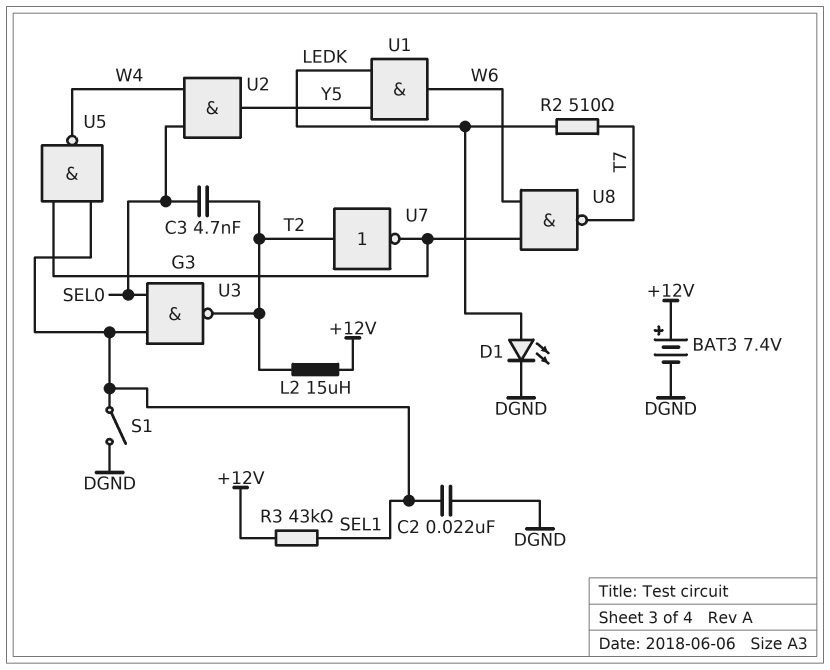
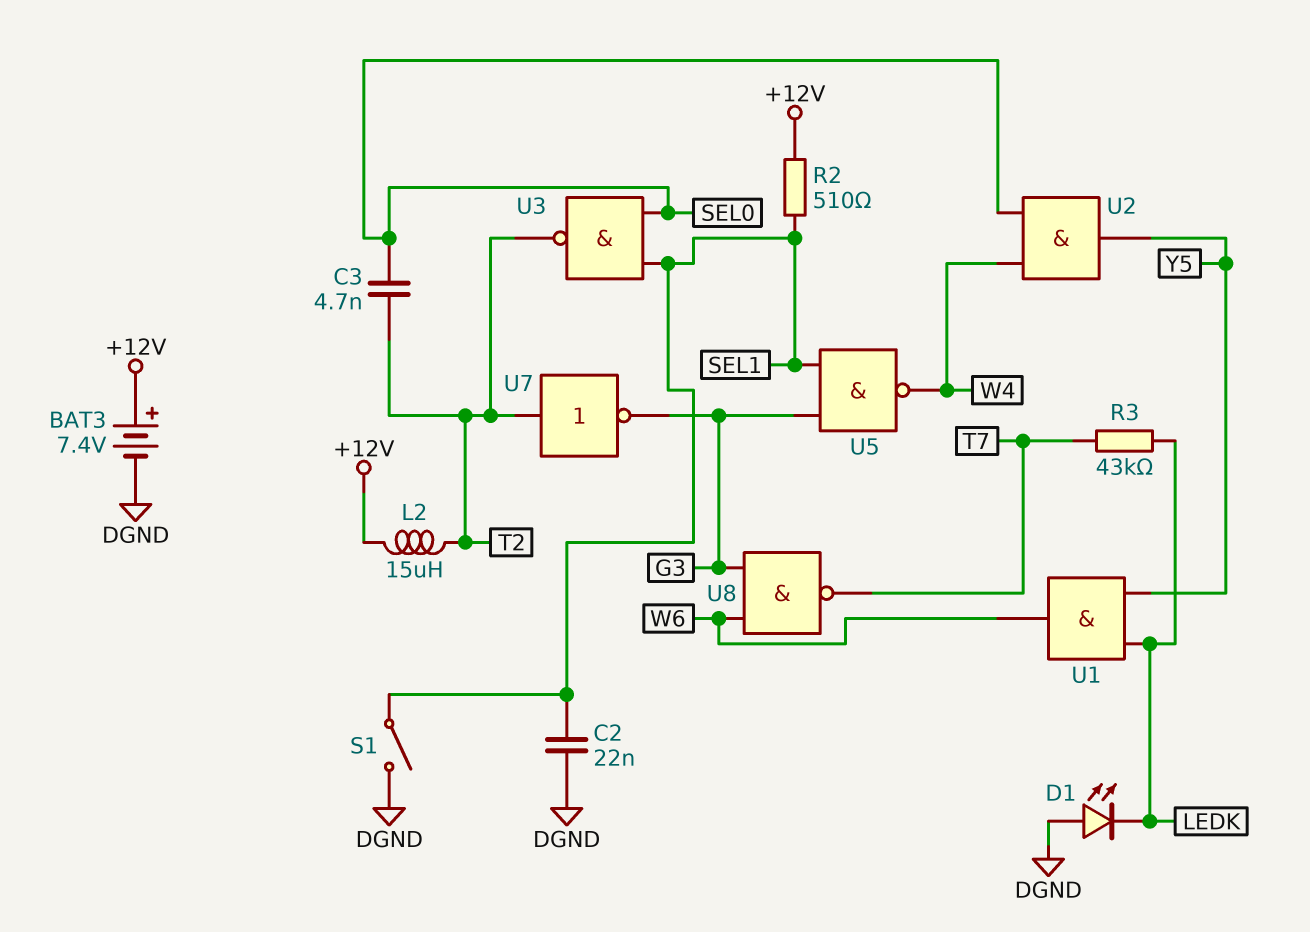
D1: LED (A LEDK, K DGND) -> LED (A DGND, K LEDK)
R2: 510 (LEDK, T7) -> 510 (+12V, SEL1)
R3: 43k (+12V, SEL1) -> 43k (LEDK, T7)

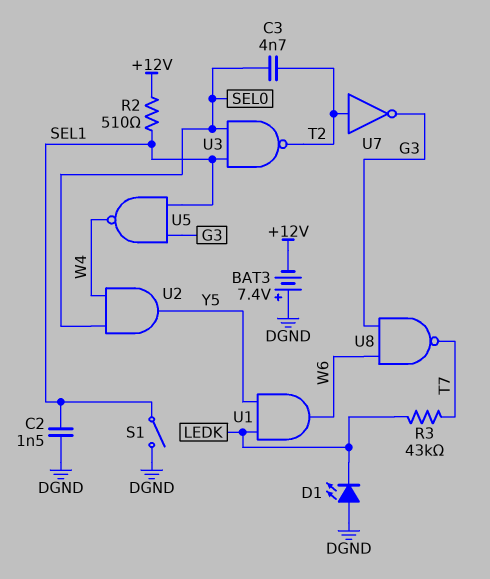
BAT3: 7.4V (plus +12V, minus DGND) -> 7.4V (plus DGND, minus +12V)
C2: 22nF (DGND, SEL1) -> 1.5nF (DGND, SEL1)
L2: 15uH (+12V, T2) -> none

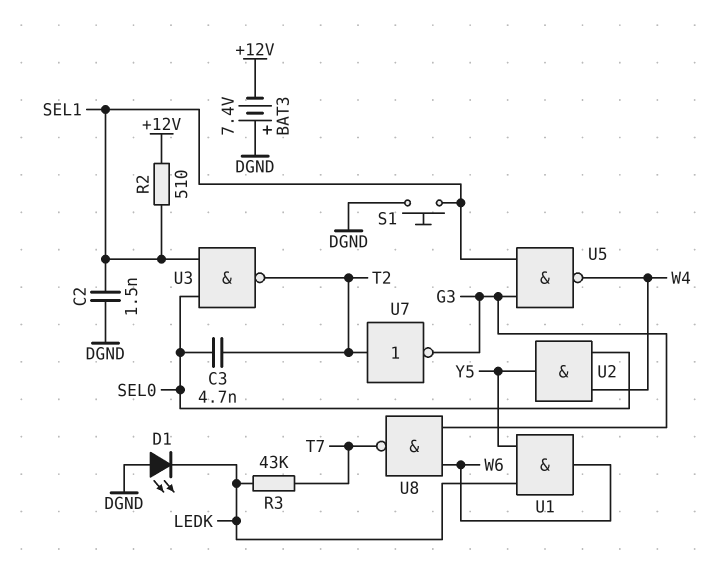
S1: switch (DGND, SEL1) -> button (DGND, SEL1)

